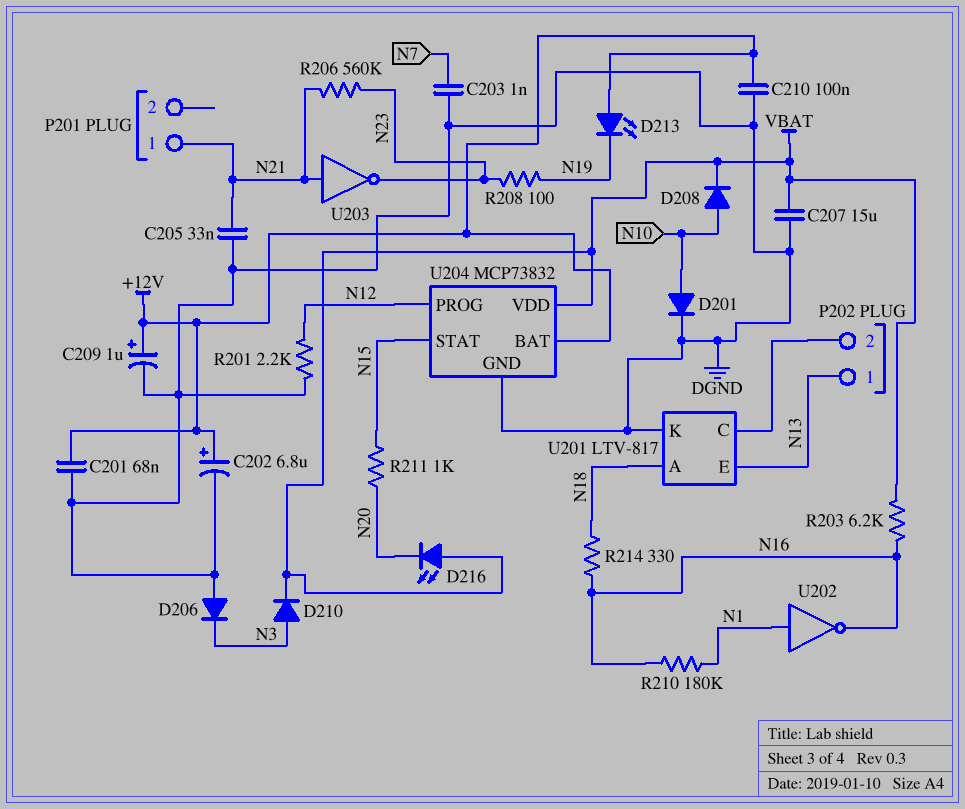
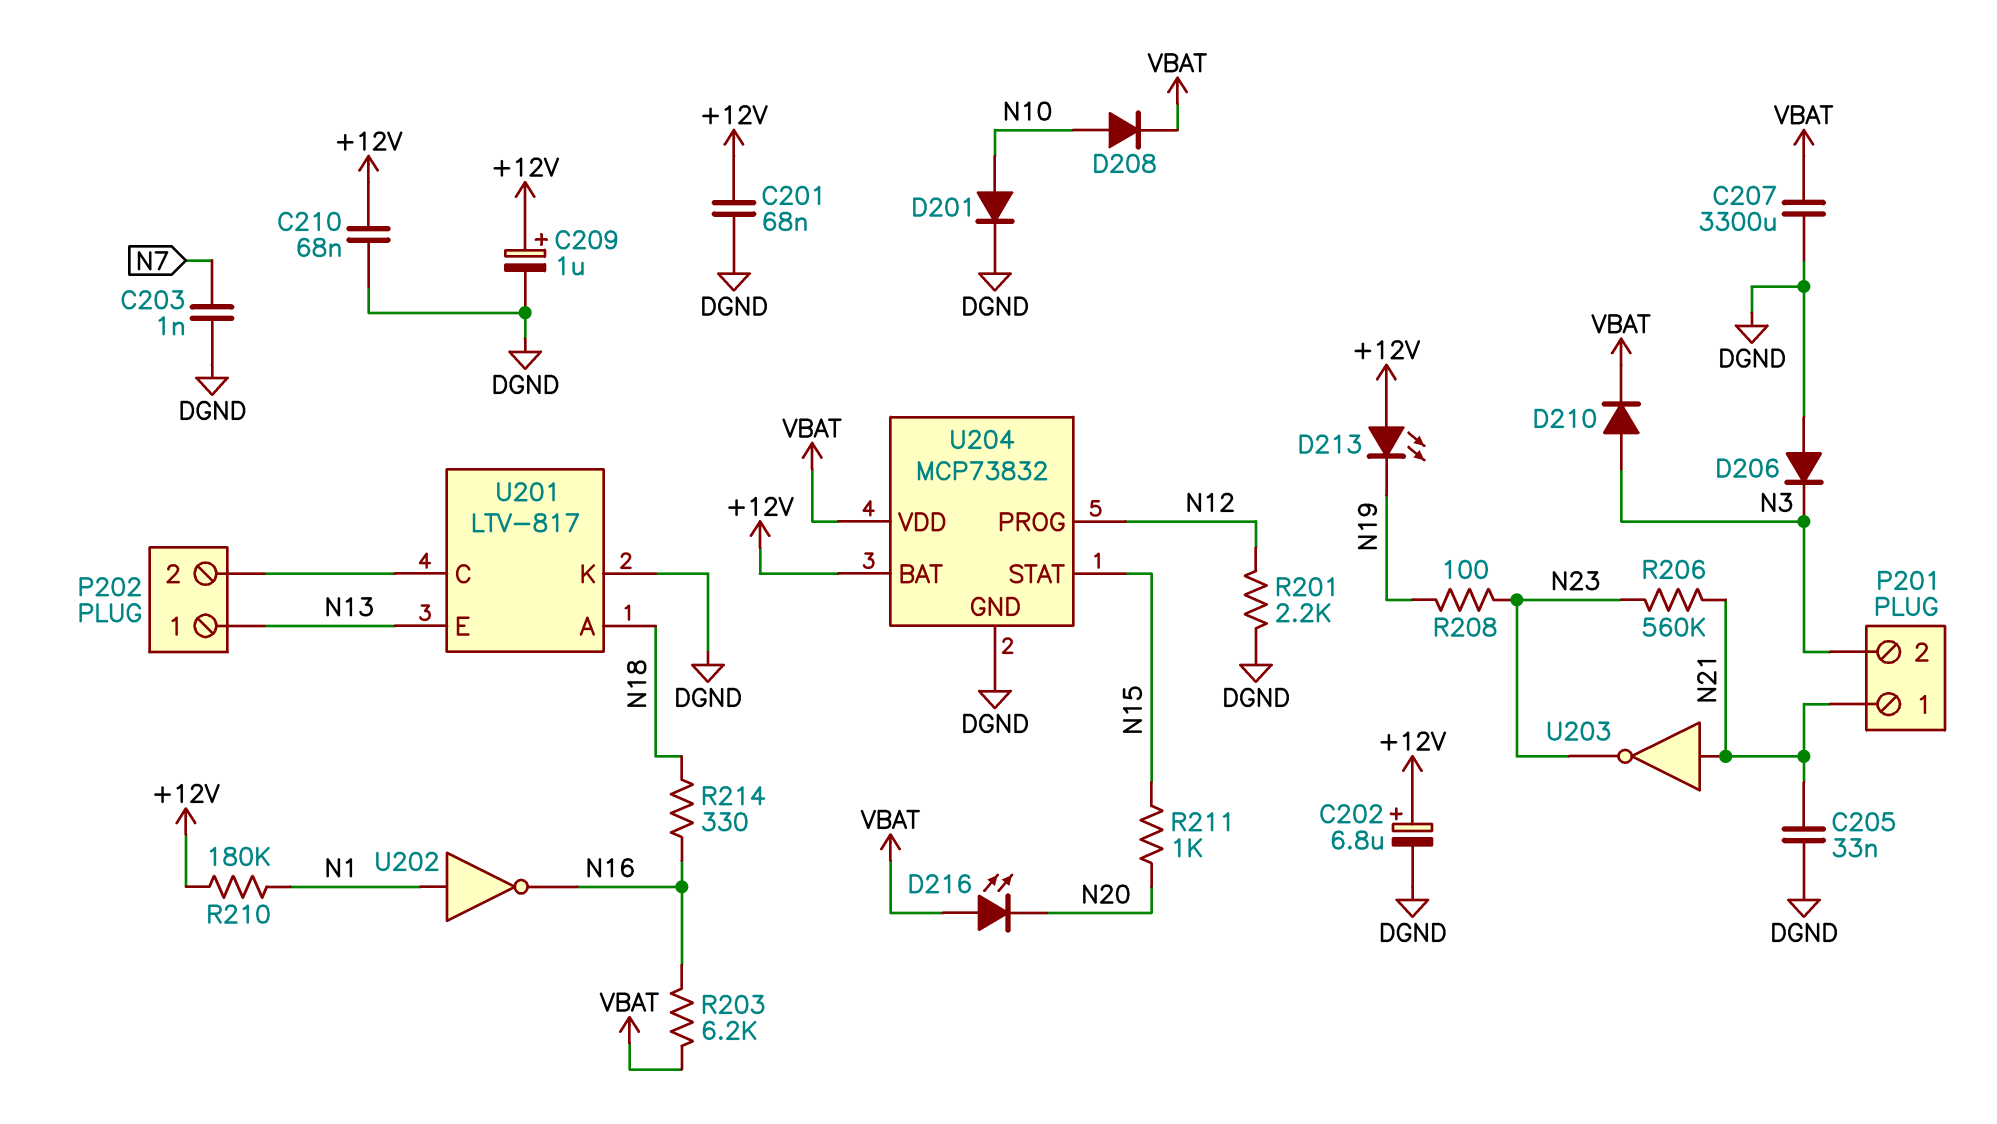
C207: 15uF (DGND, VBAT) -> 3300uF (DGND, VBAT)
C210: 100nF (+12V, DGND) -> 68nF (+12V, DGND)
P201 pin 2: none -> N3
R210: 180k (N1, N16) -> 180k (+12V, N1)

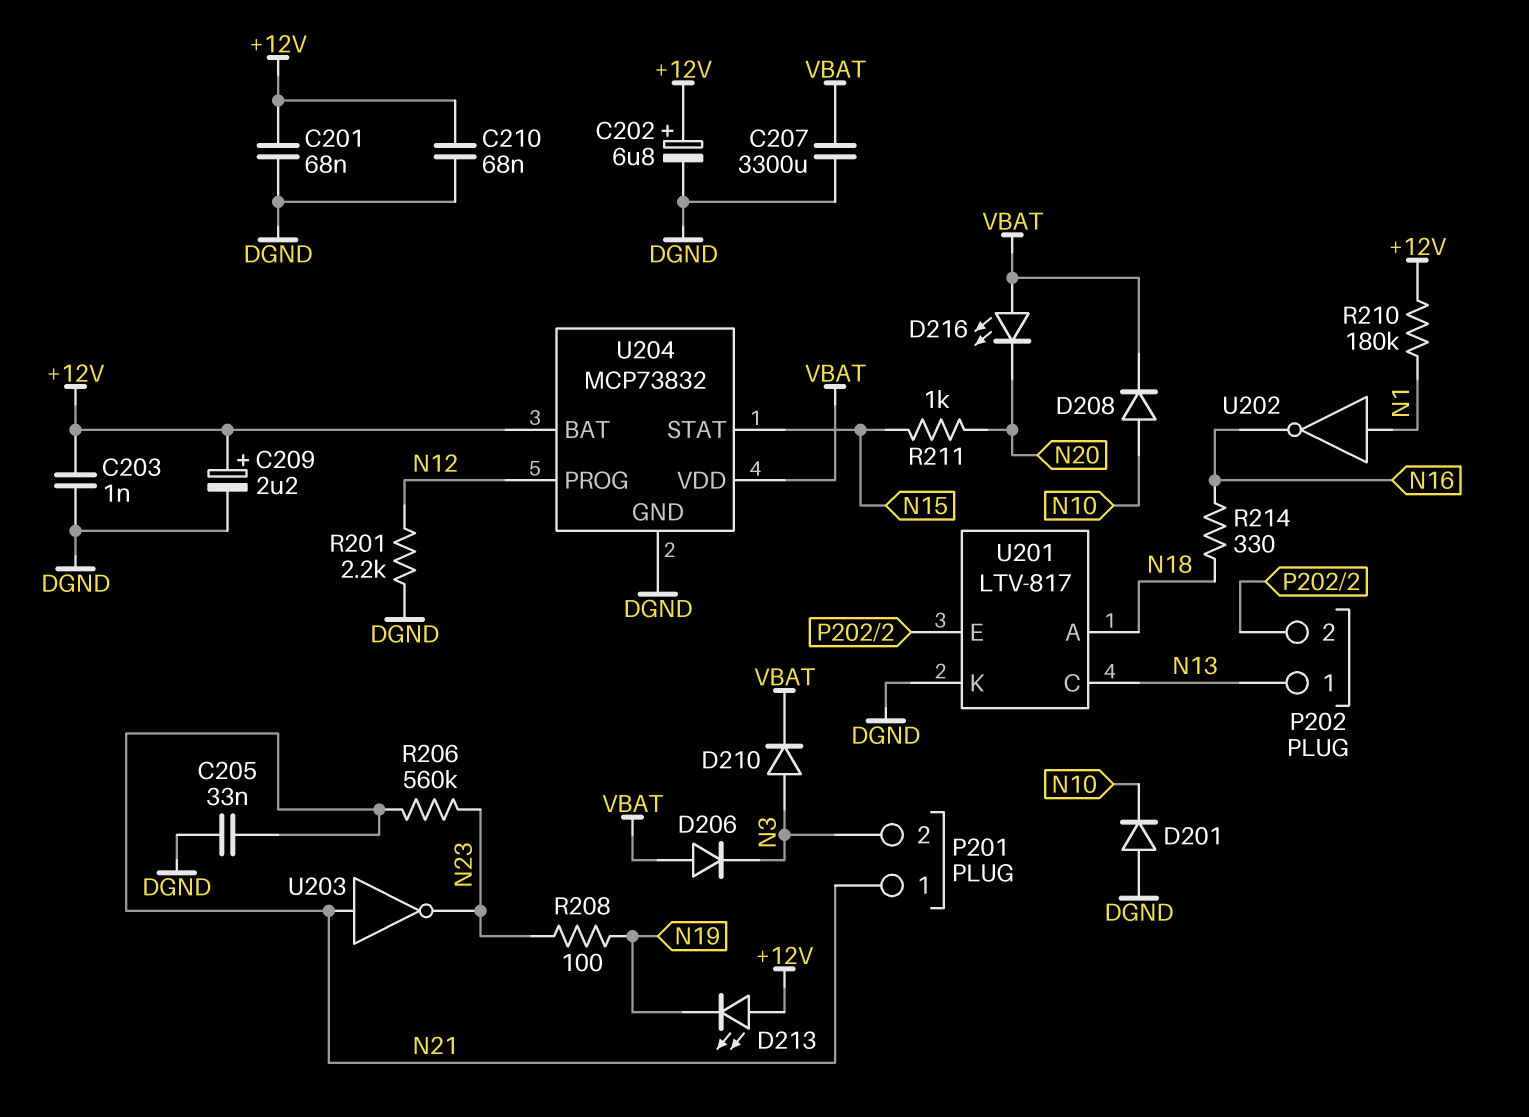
C203: 1nF (DGND, N7) -> 1nF (+12V, DGND)
C209: 1uF (plus +12V, minus DGND) -> 2.2uF (plus +12V, minus DGND)
D201: diode (A N10, K DGND) -> diode (A DGND, K N10)
D206: diode (A DGND, K N3) -> diode (A VBAT, K N3)
R203: 6.2k (N16, VBAT) -> none
U201 pin C: P202/2 -> N13
U201 pin E: N13 -> P202/2

